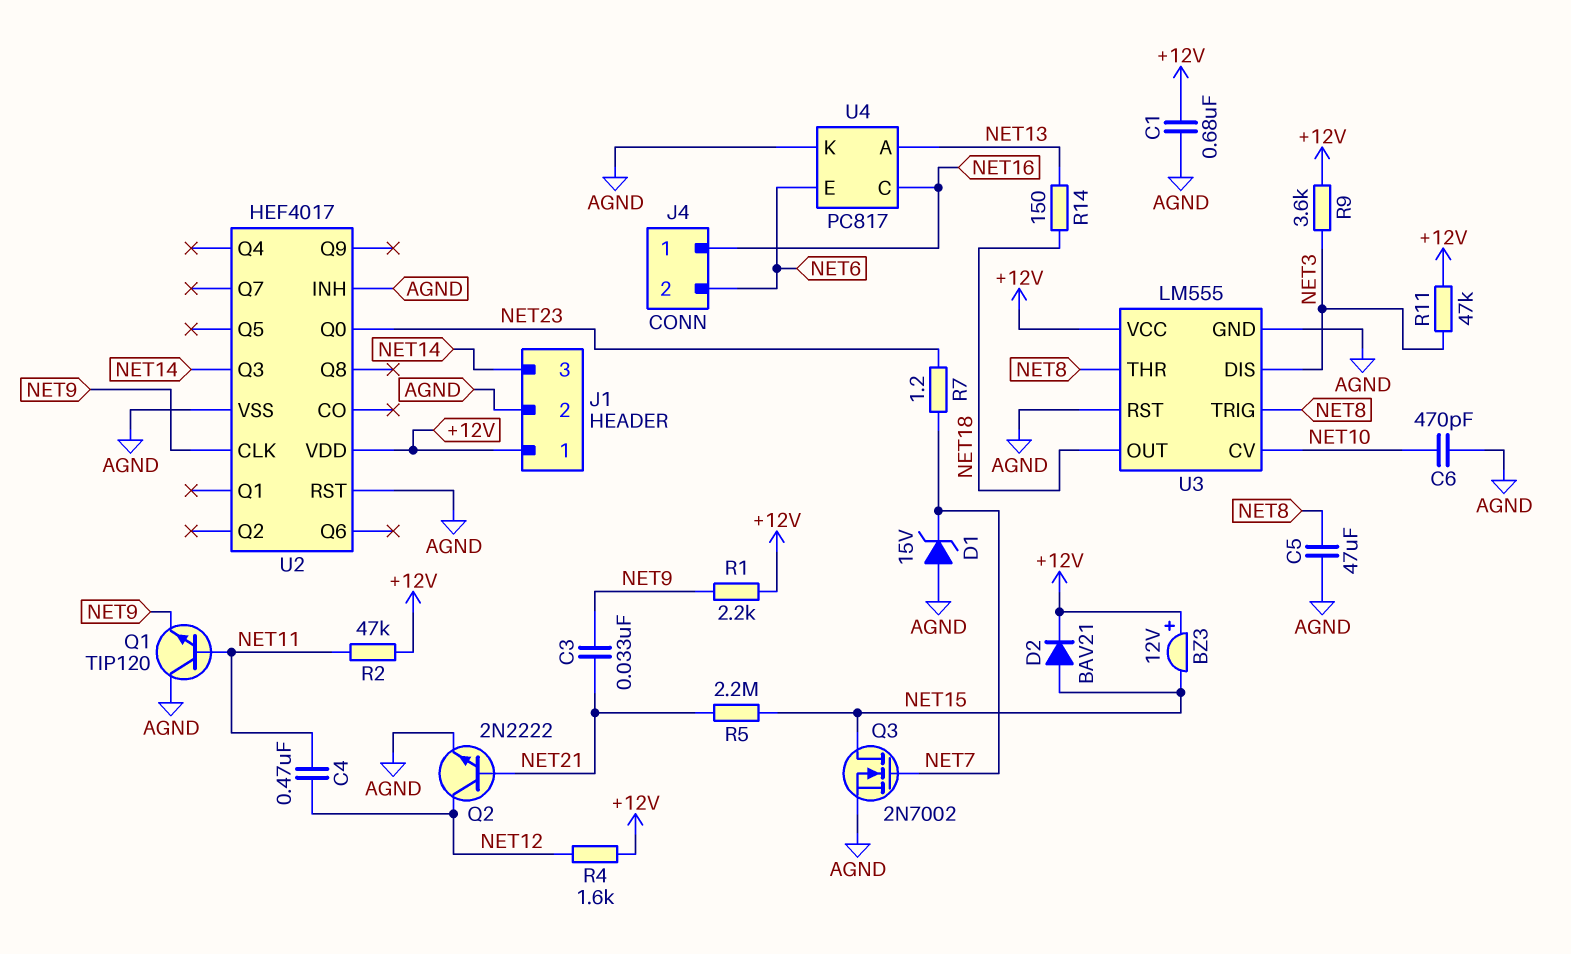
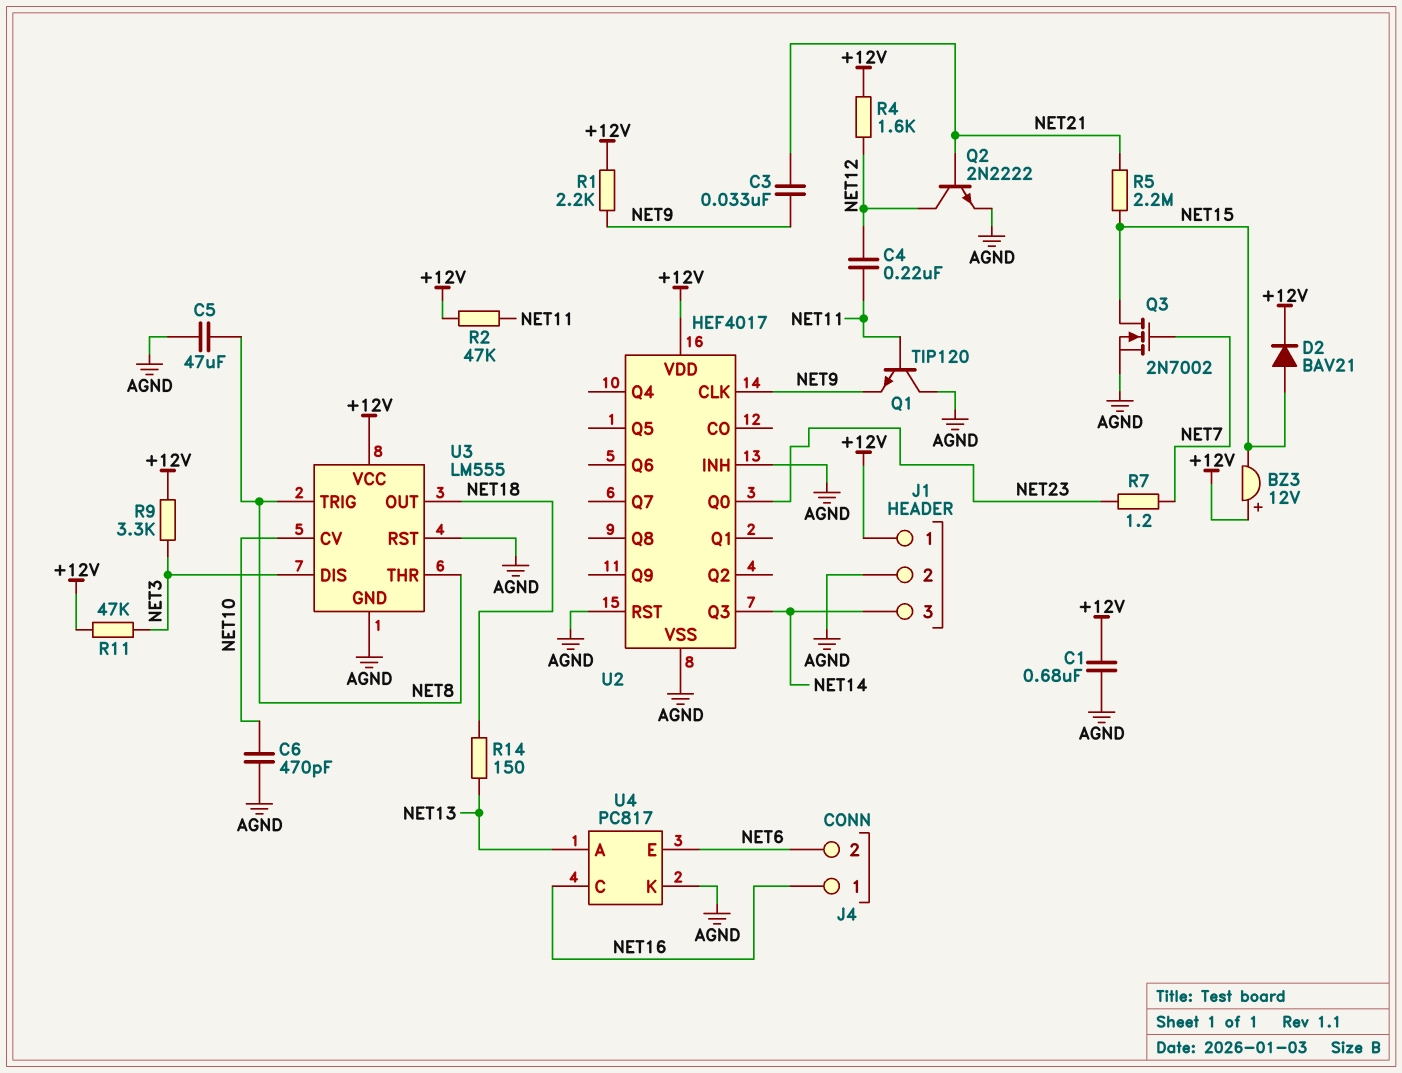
C4: 470nF (NET11, NET12) -> 220nF (NET11, NET12)
D1: zener 15V (A AGND, K NET7) -> none
R9: 3.6k (+12V, NET3) -> 3.3k (+12V, NET3)

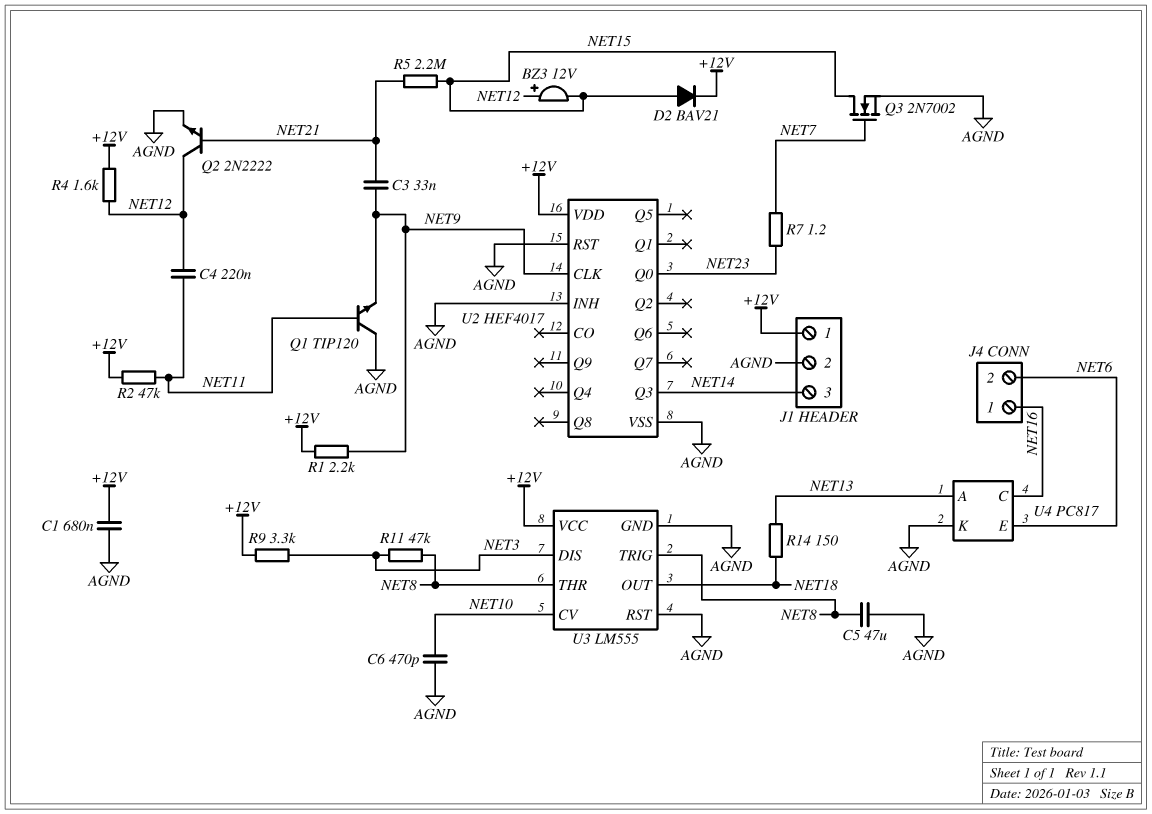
BZ3: buzzer 12V (plus +12V, minus NET15) -> buzzer 12V (plus NET12, minus NET15)
R11: 47k (+12V, NET3) -> 47k (NET3, NET8)

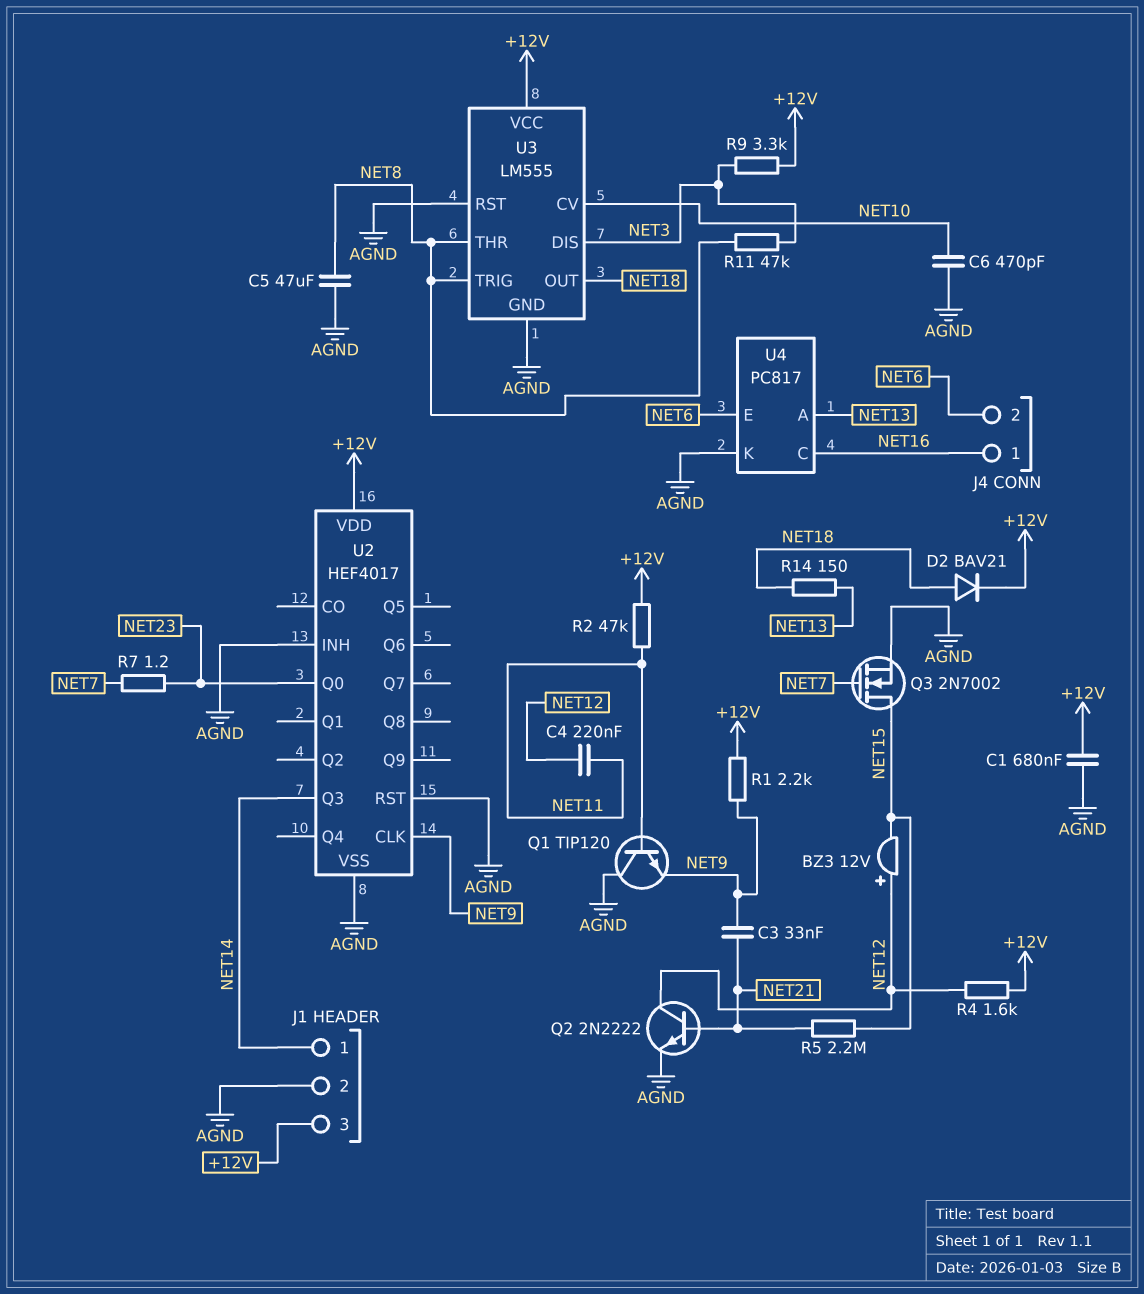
D2: diode BAV21 (A NET15, K +12V) -> diode BAV21 (A NET18, K +12V)
J1 pin 1: +12V -> NET14
J1 pin 3: NET14 -> +12V

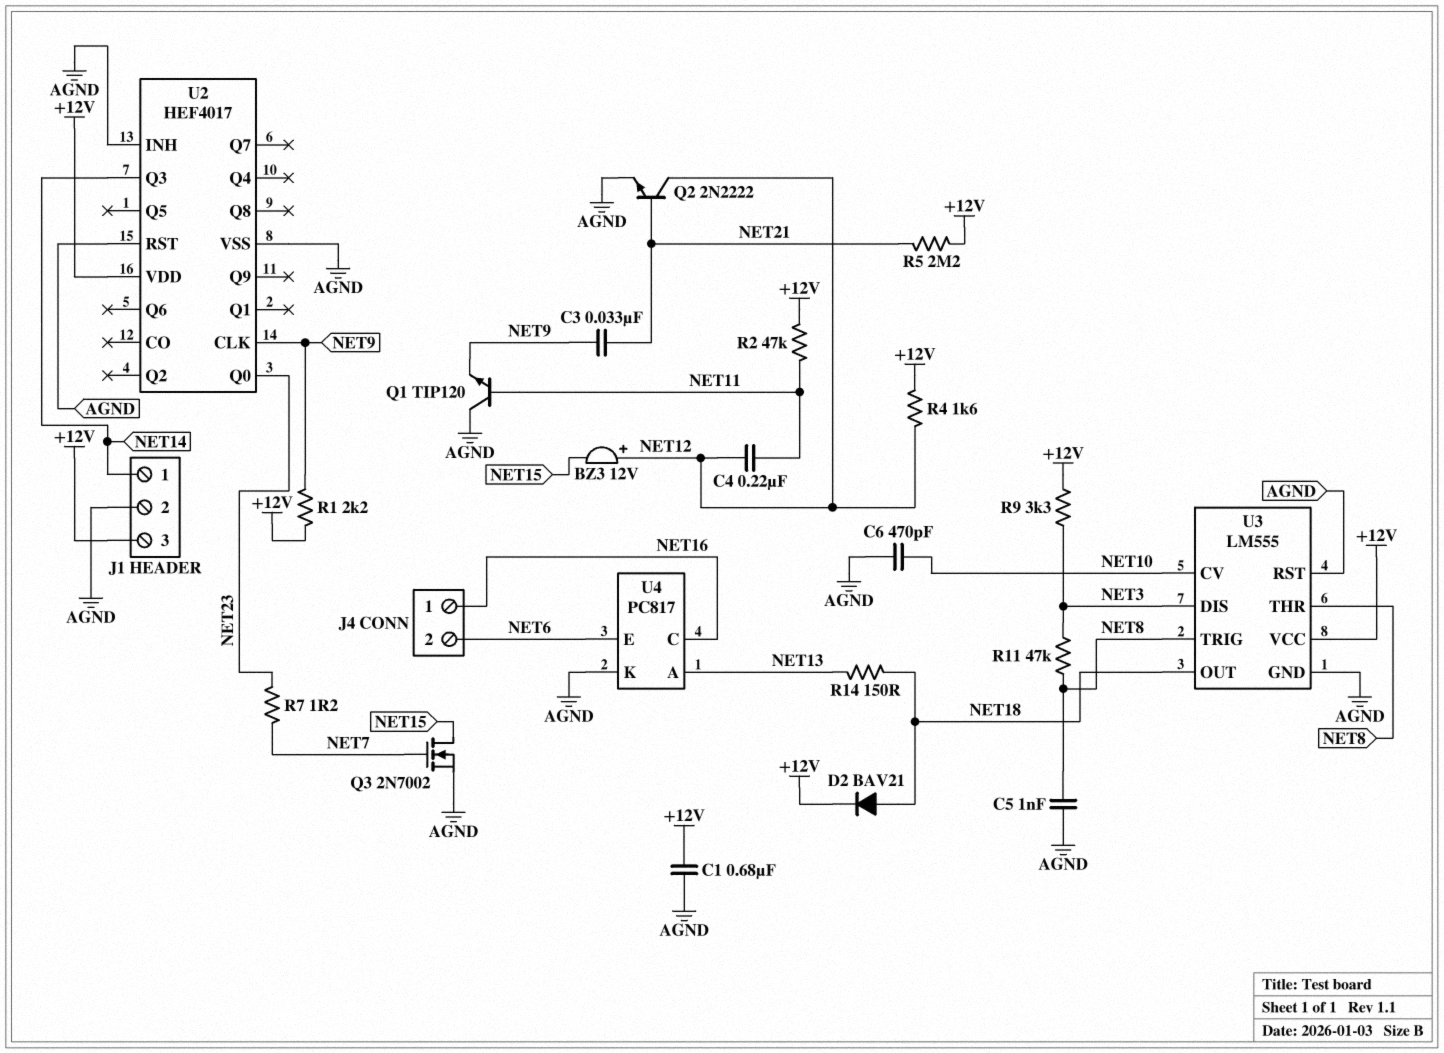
C5: 47uF (AGND, NET8) -> 1nF (AGND, NET8)
R5: 2.2M (NET15, NET21) -> 2.2M (+12V, NET21)

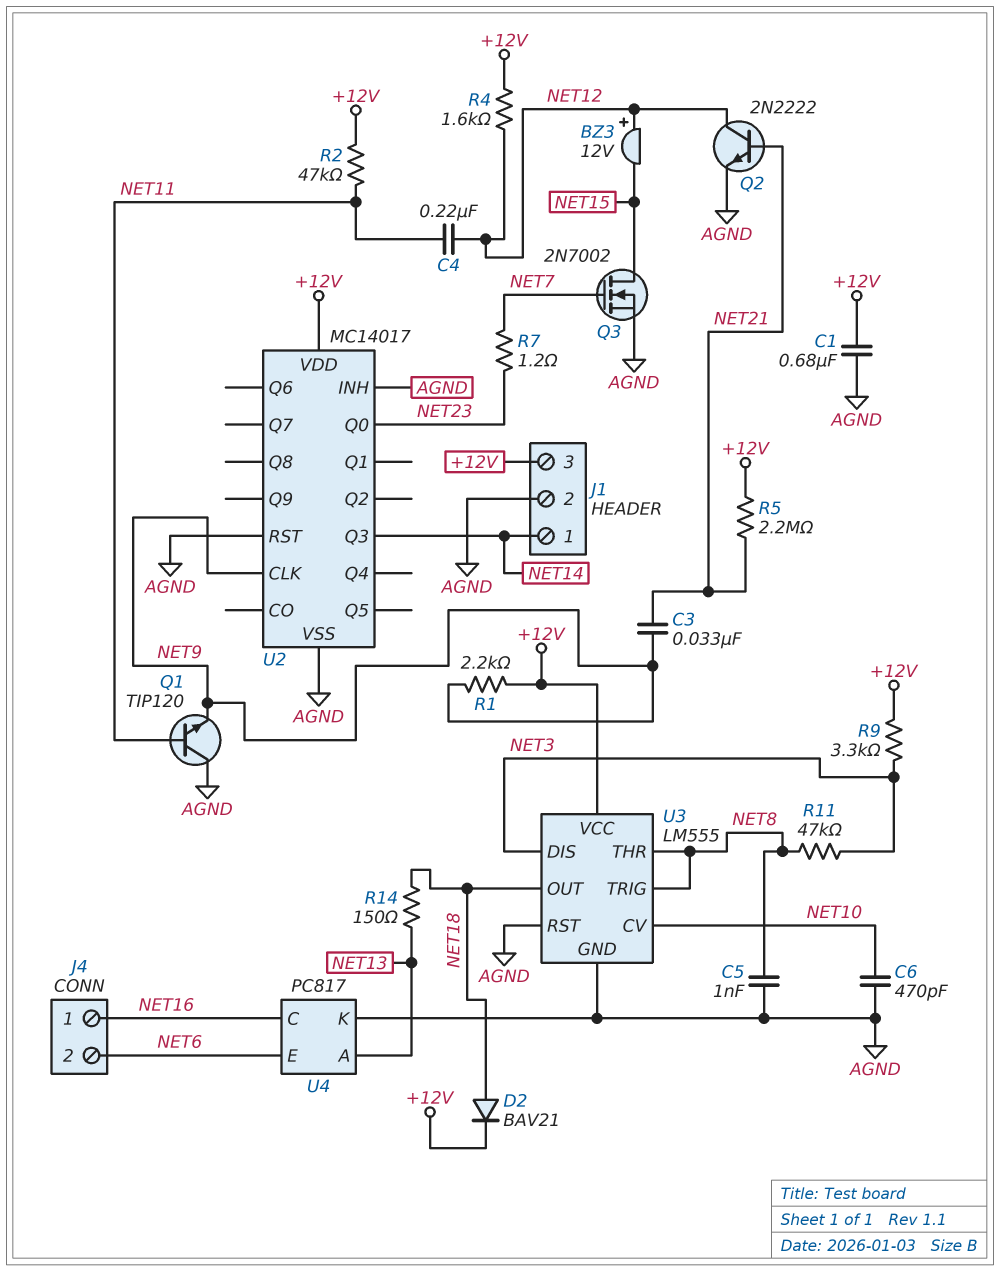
U2: HEF4017 -> MC14017

